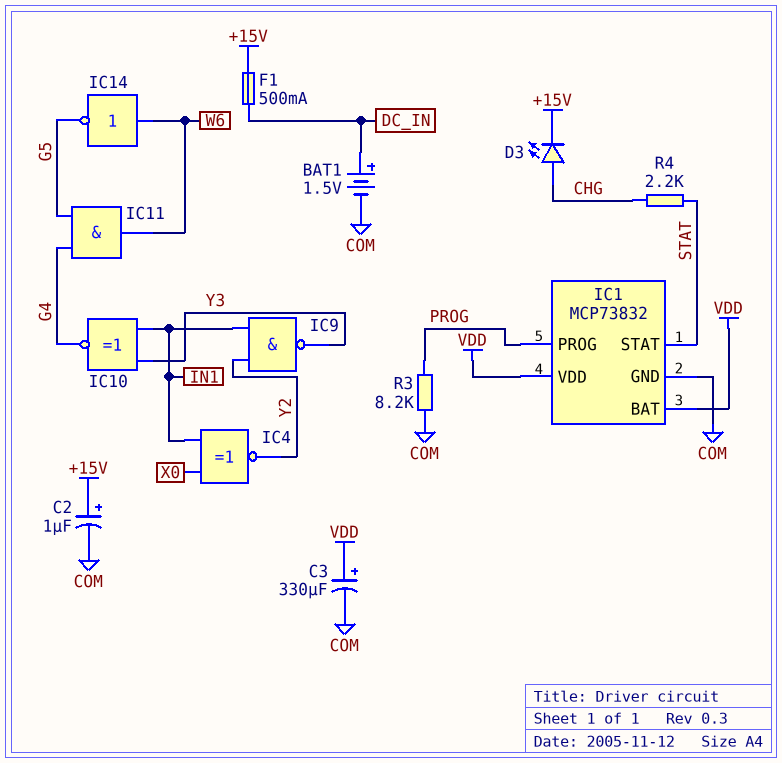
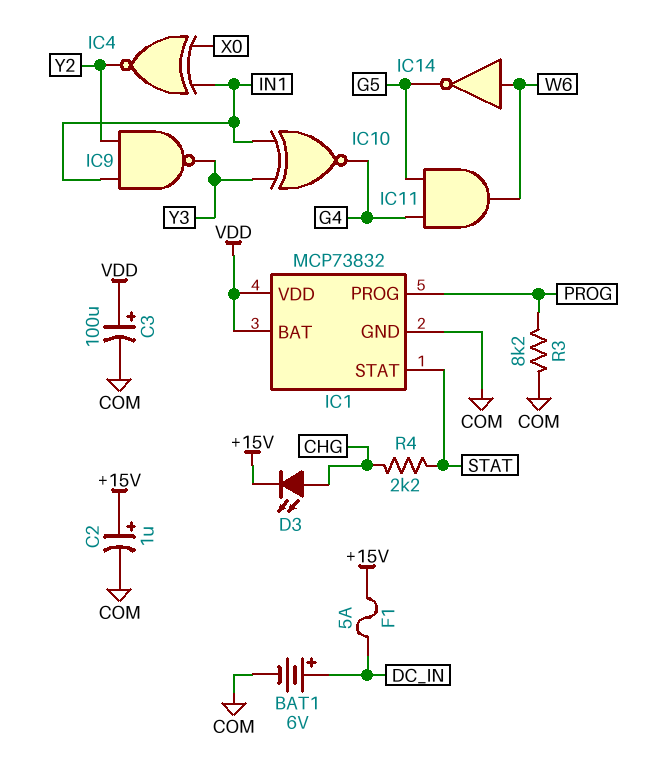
BAT1: 1.5V (plus DC_IN, minus COM) -> 6V (plus DC_IN, minus COM)
C3: 330uF (plus VDD, minus COM) -> 100uF (plus VDD, minus COM)
F1: 500mA (+15V, DC_IN) -> 5A (+15V, DC_IN)

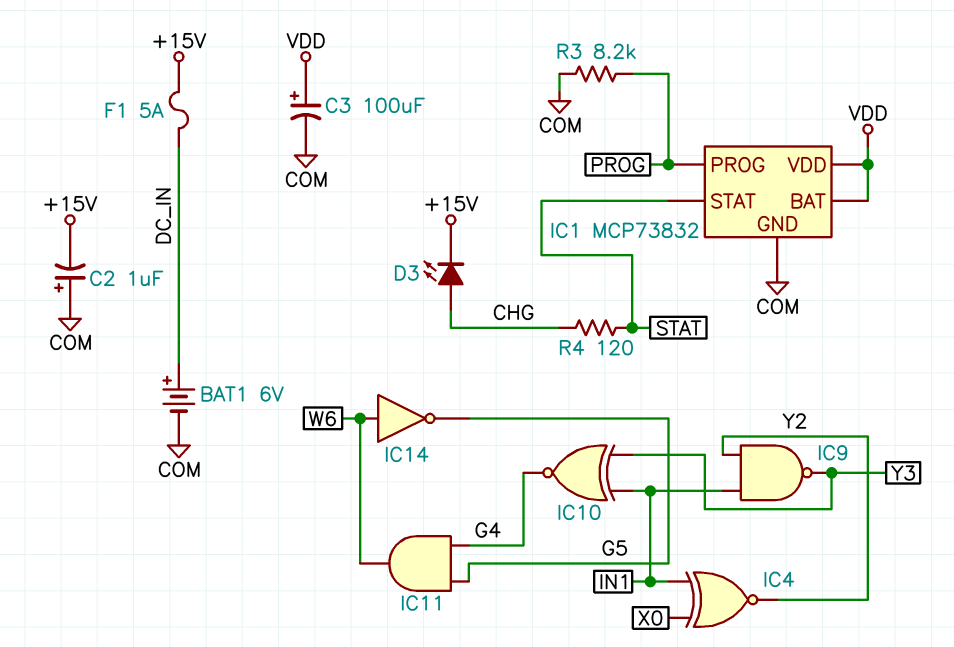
C2: 1uF (plus +15V, minus COM) -> 1uF (plus COM, minus +15V)
R4: 2.2k (CHG, STAT) -> 120 (CHG, STAT)

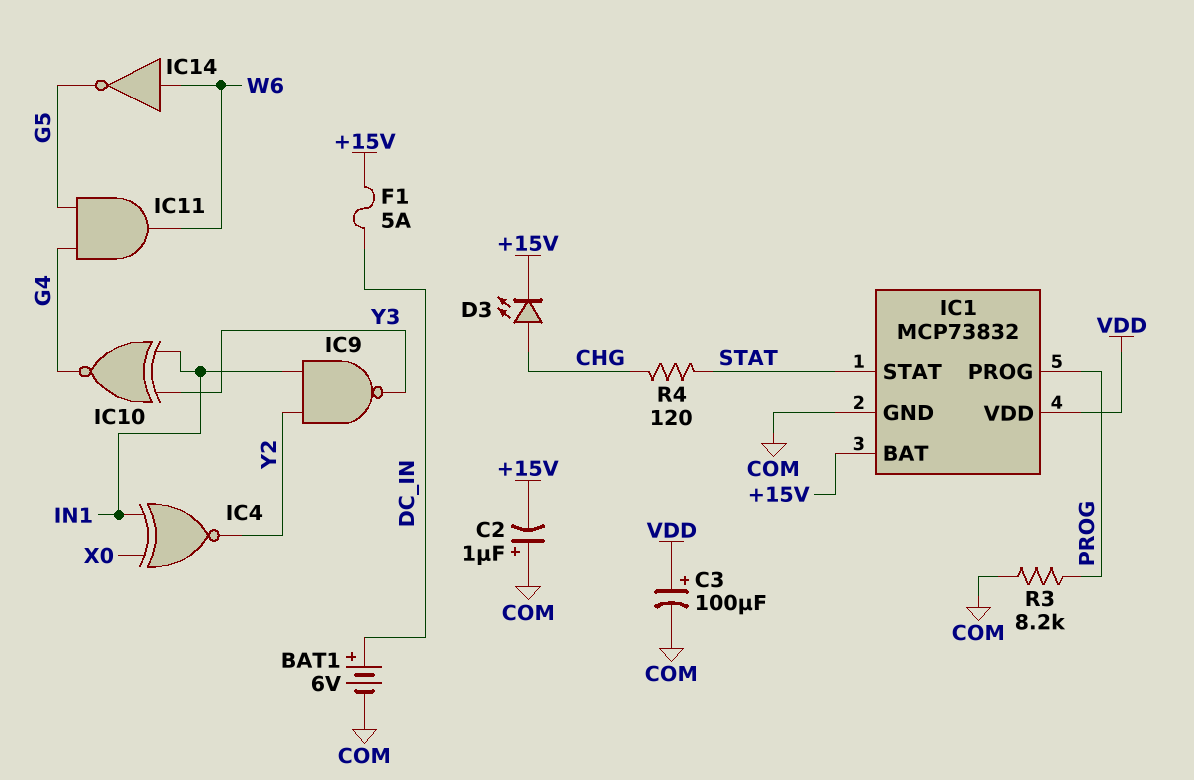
IC1 pin BAT: VDD -> +15V

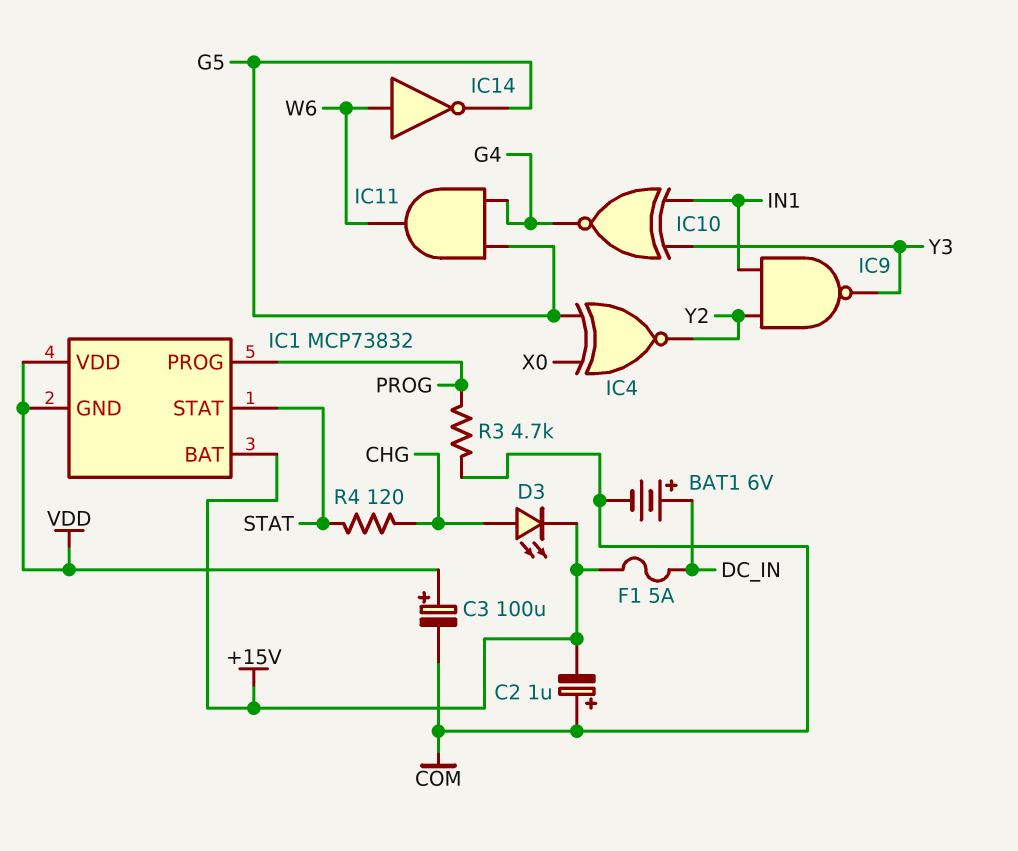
IC1 pin GND: COM -> VDD
IC4: XNOR (in IN1, in X0, out Y2) -> XNOR (in G5, in X0, out Y2)
R3: 8.2k (COM, PROG) -> 4.7k (COM, PROG)

